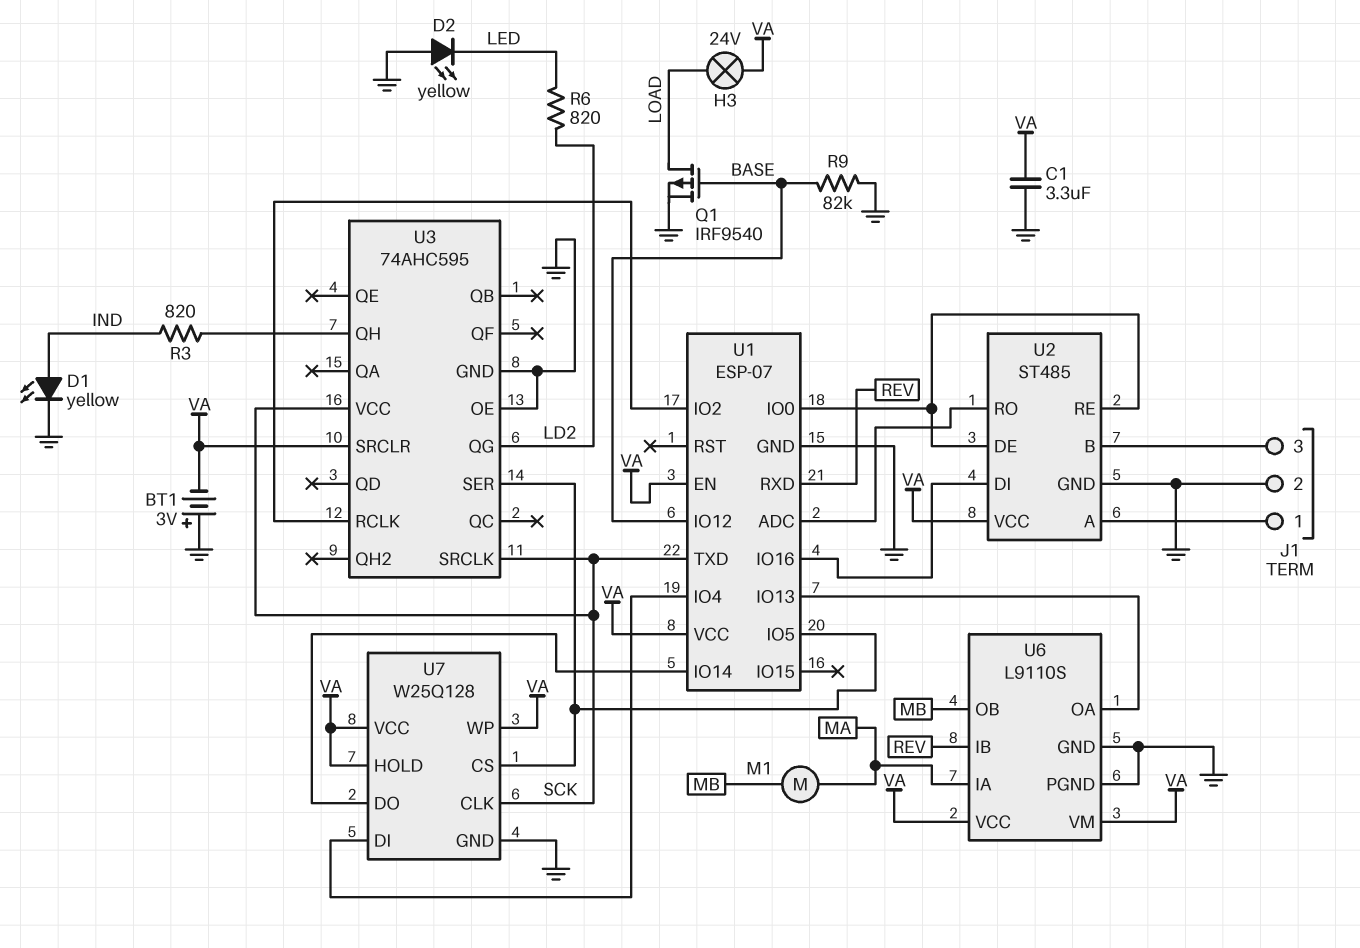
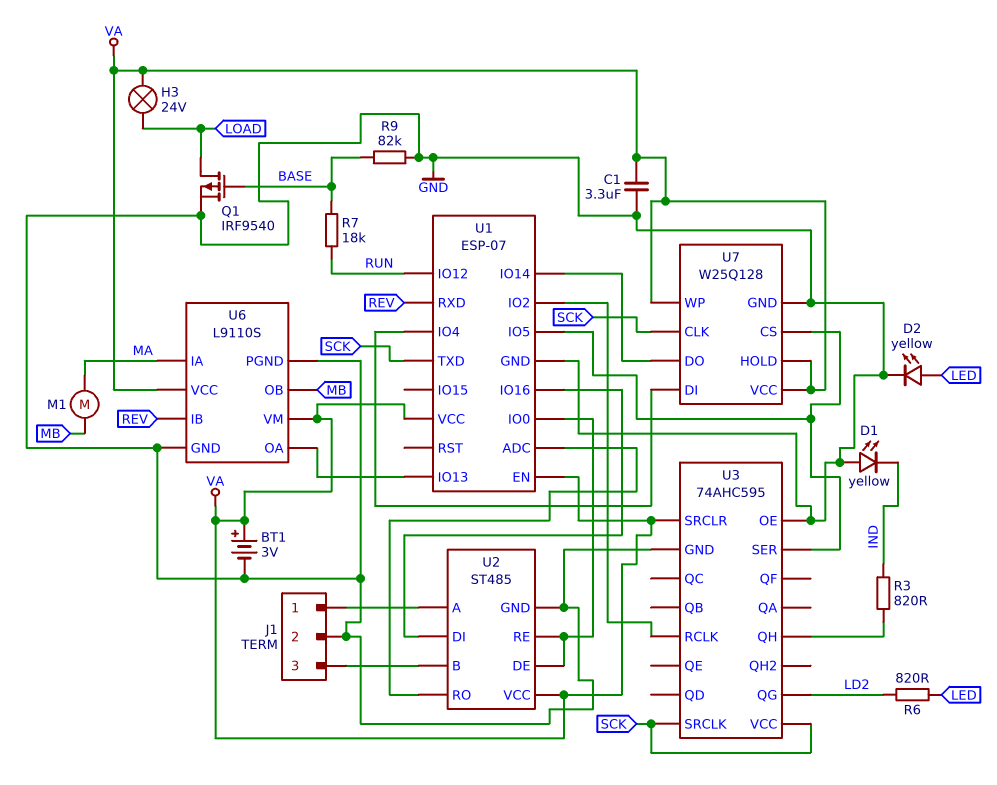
BT1: 3V (plus GND, minus VA) -> 3V (plus VA, minus GND)
D1: LED yellow (A IND, K GND) -> LED yellow (A GND, K IND)
D2: LED yellow (A GND, K LED) -> LED yellow (A LED, K GND)
R7: none -> 18k (BASE, RUN)
U1 pin IO12: BASE -> RUN

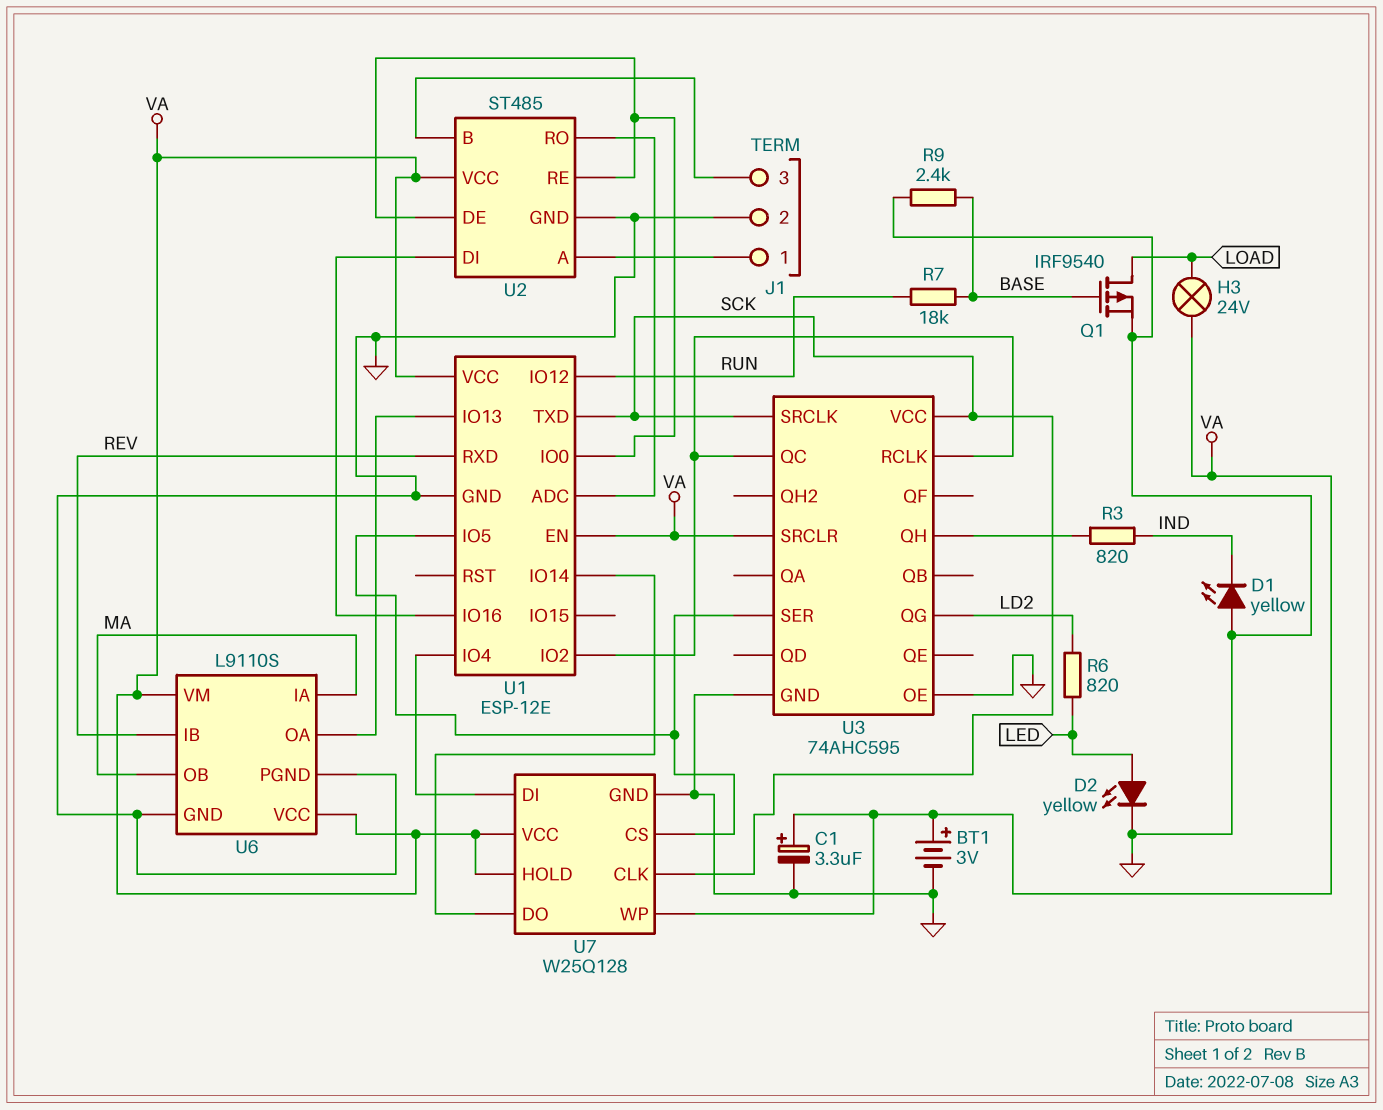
C1: 3.3uF (GND, VA) -> 3.3uF (plus VA, minus GND)
M1: motor (MA, MB) -> none
R9: 82k (BASE, GND) -> 2.4k (BASE, GND)
U1: ESP-07 -> ESP-12E
U3 pin QC: none -> U1/IO2
U6 pin OB: MB -> MA

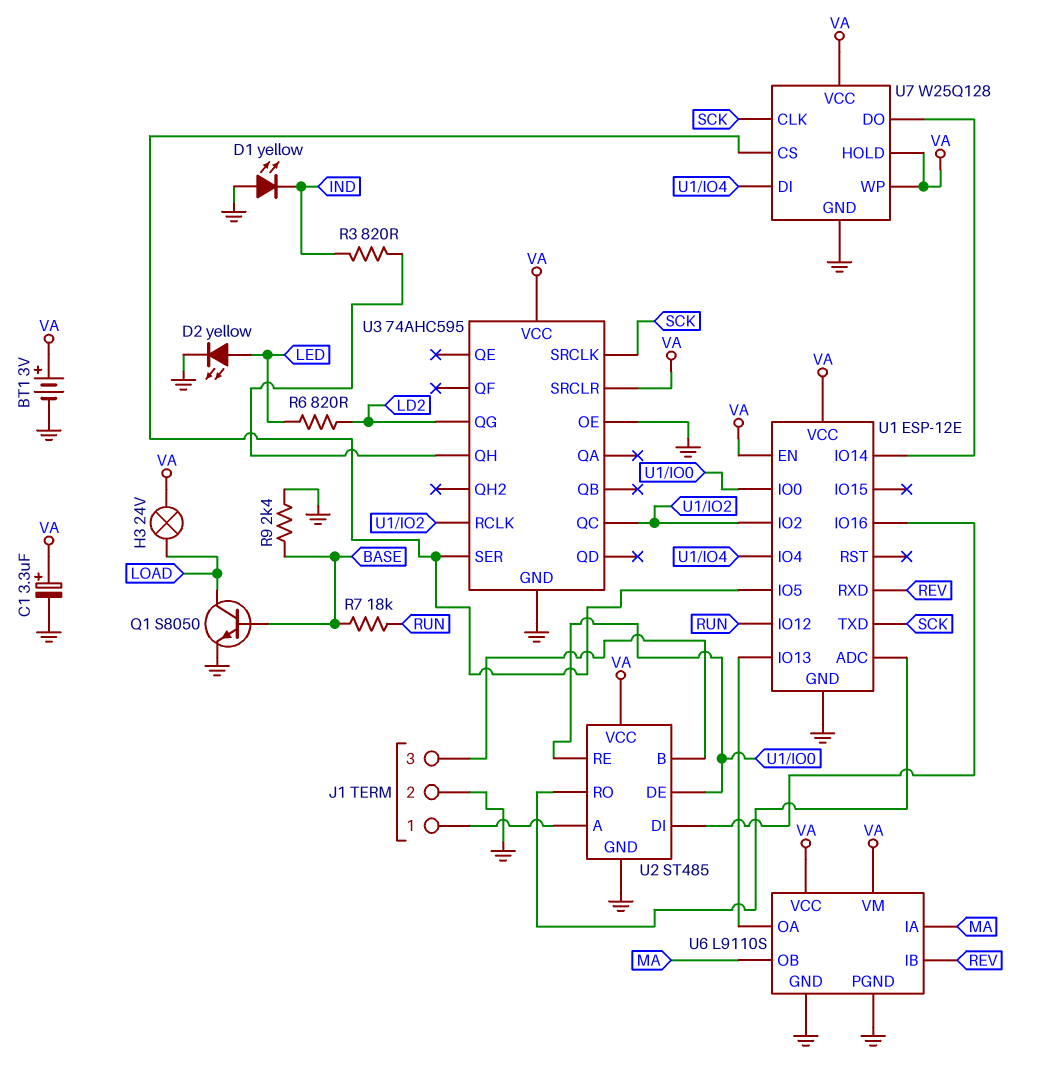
Q1: PMOS IRF9540 (G BASE, D LOAD, S GND) -> NPN S8050 (B BASE, C LOAD, E GND)
U3 pin VCC: SCK -> VA

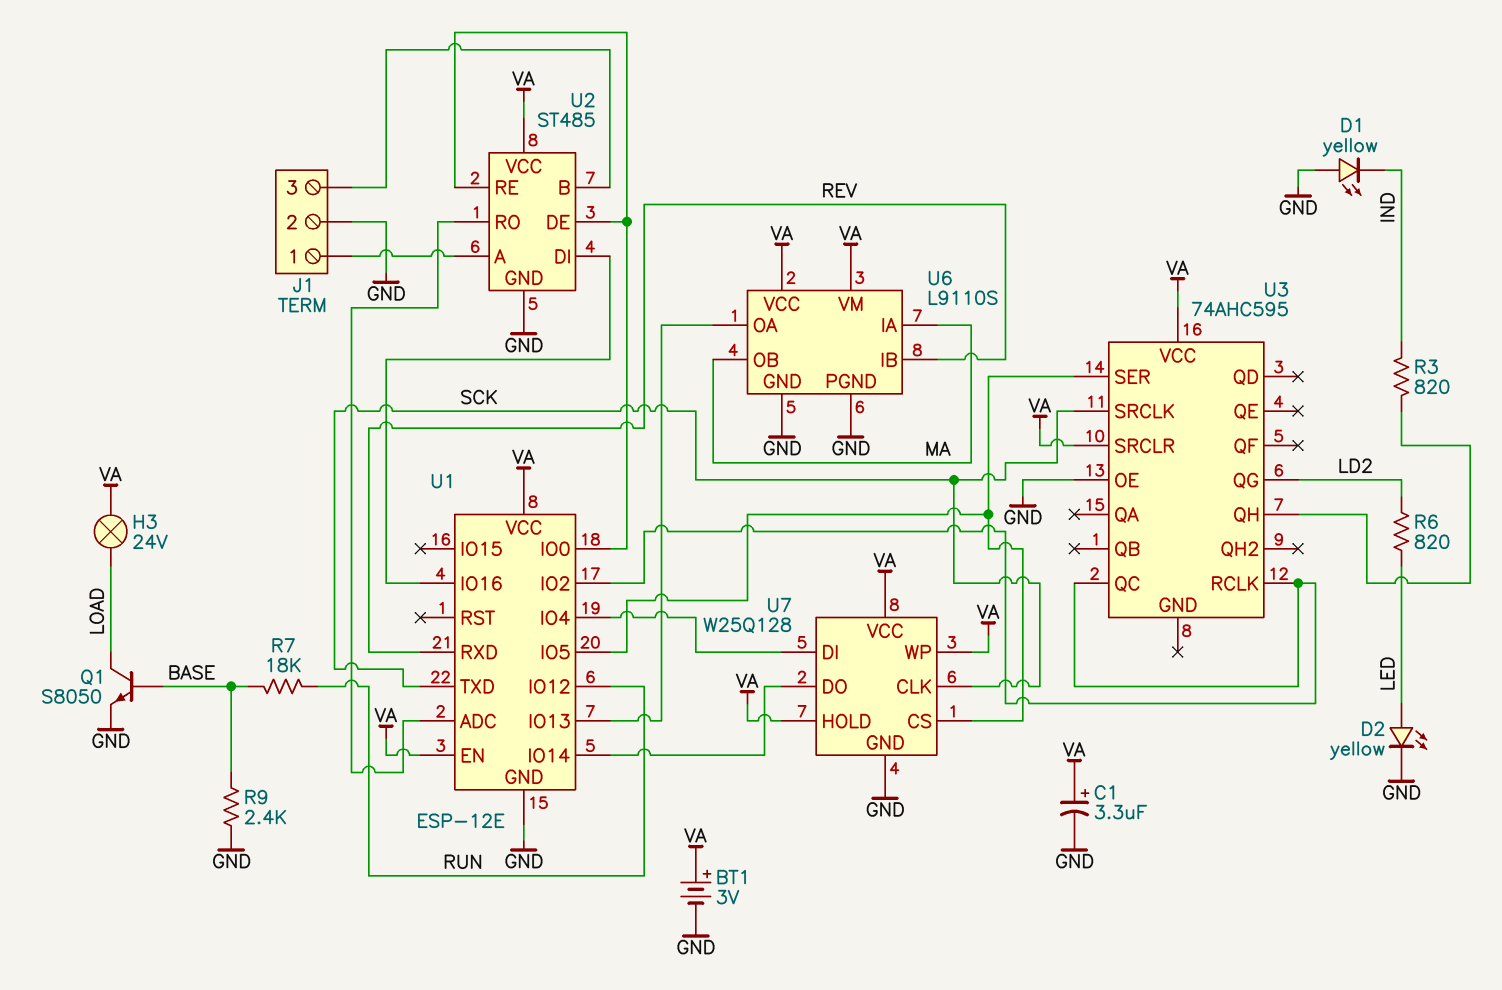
U3 pin GND: GND -> none

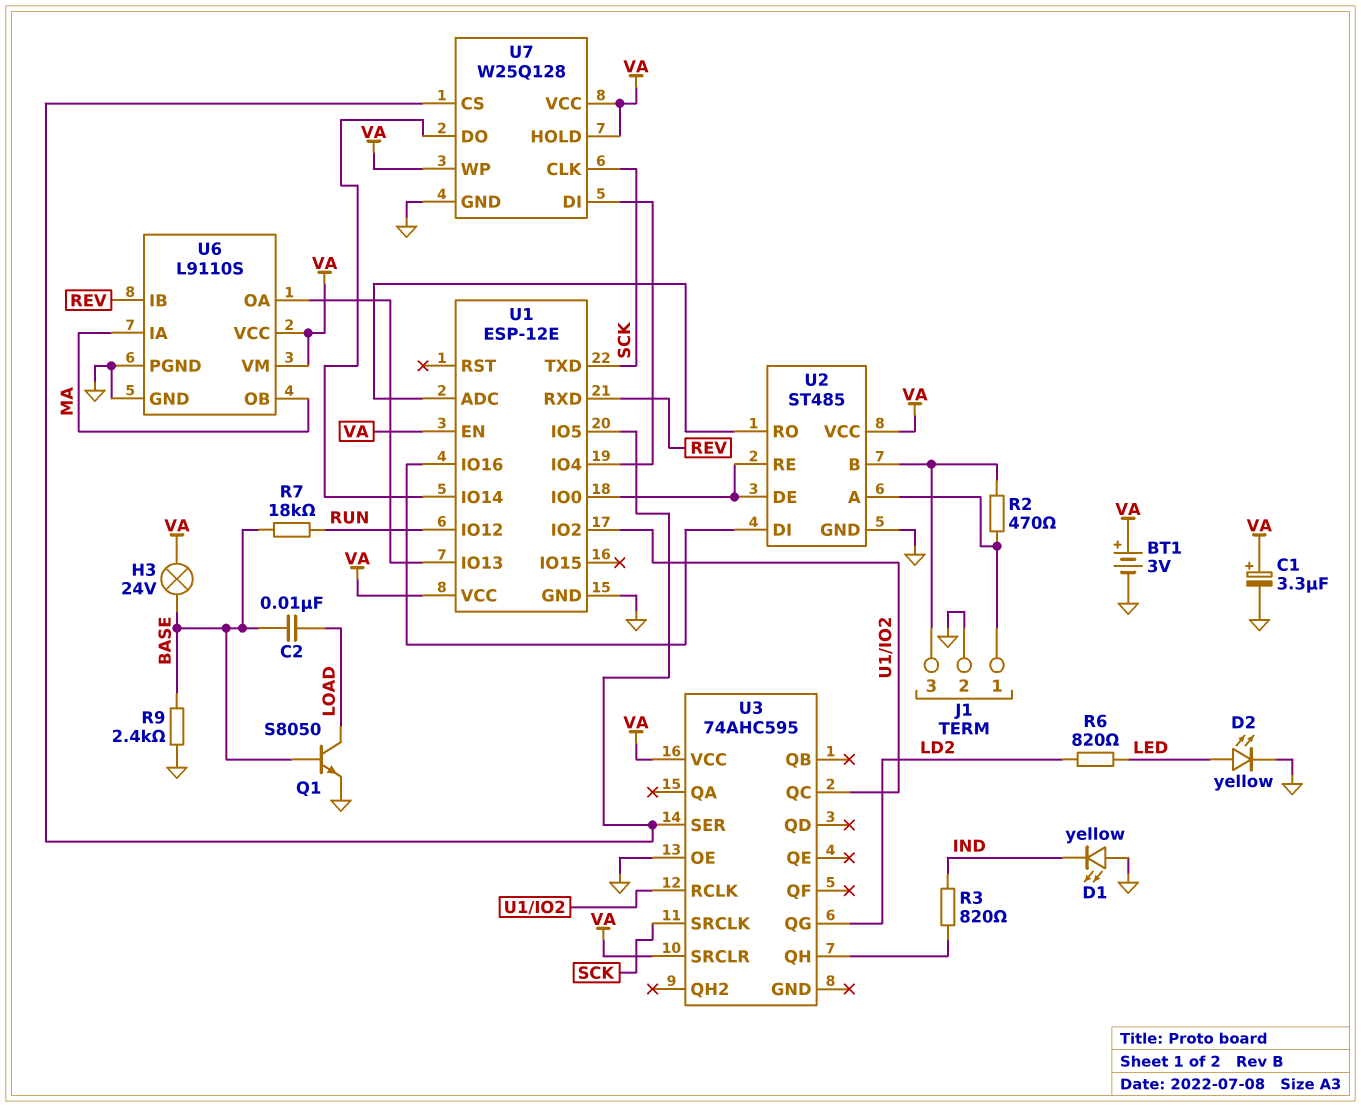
C2: none -> 10nF (BASE, LOAD)
H3: lamp 24V (LOAD, VA) -> lamp 24V (BASE, VA)
R2: none -> 470 (J1/1, J1/3)

